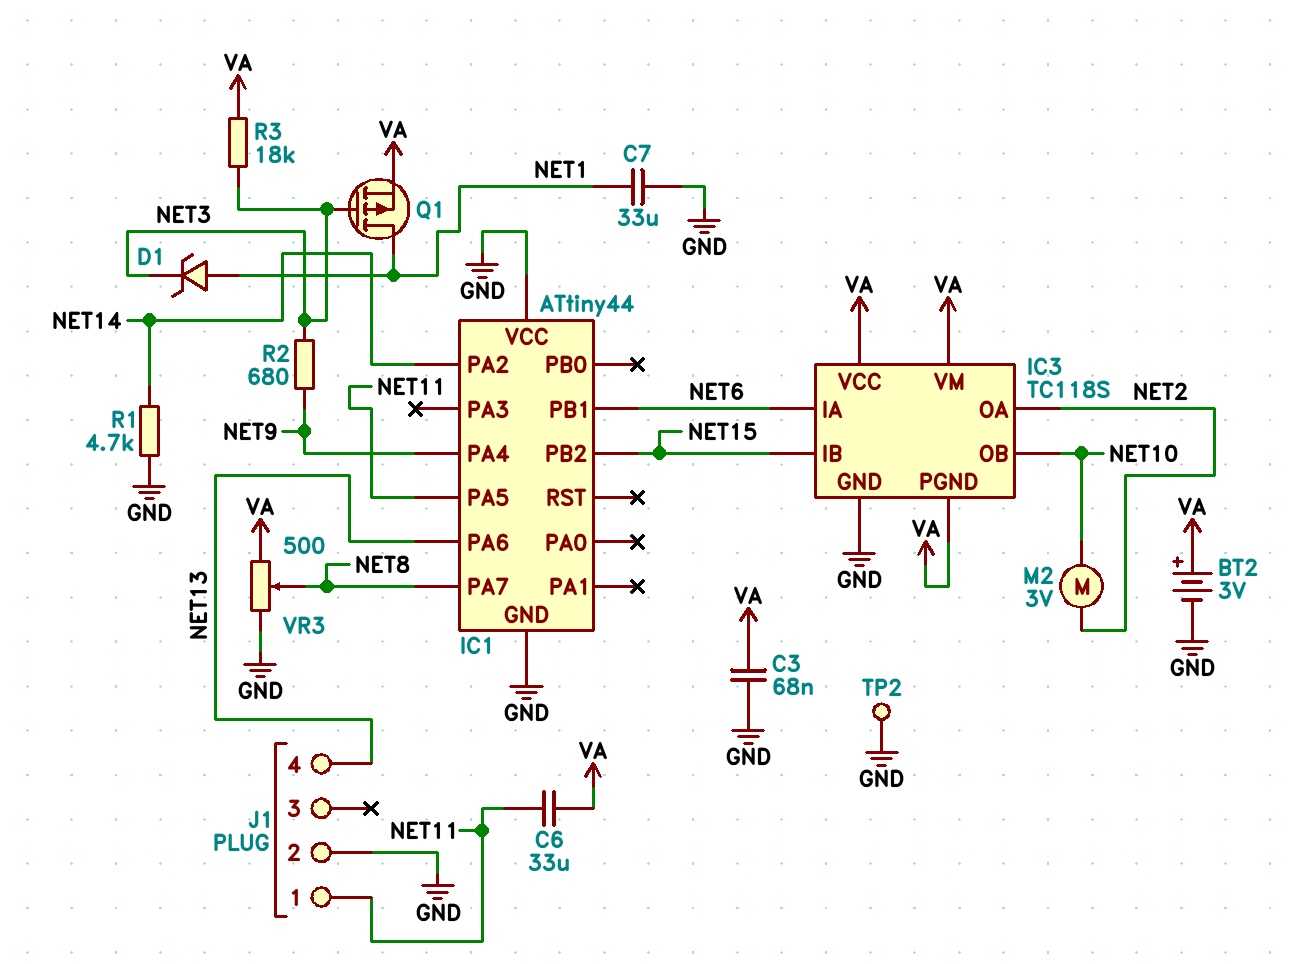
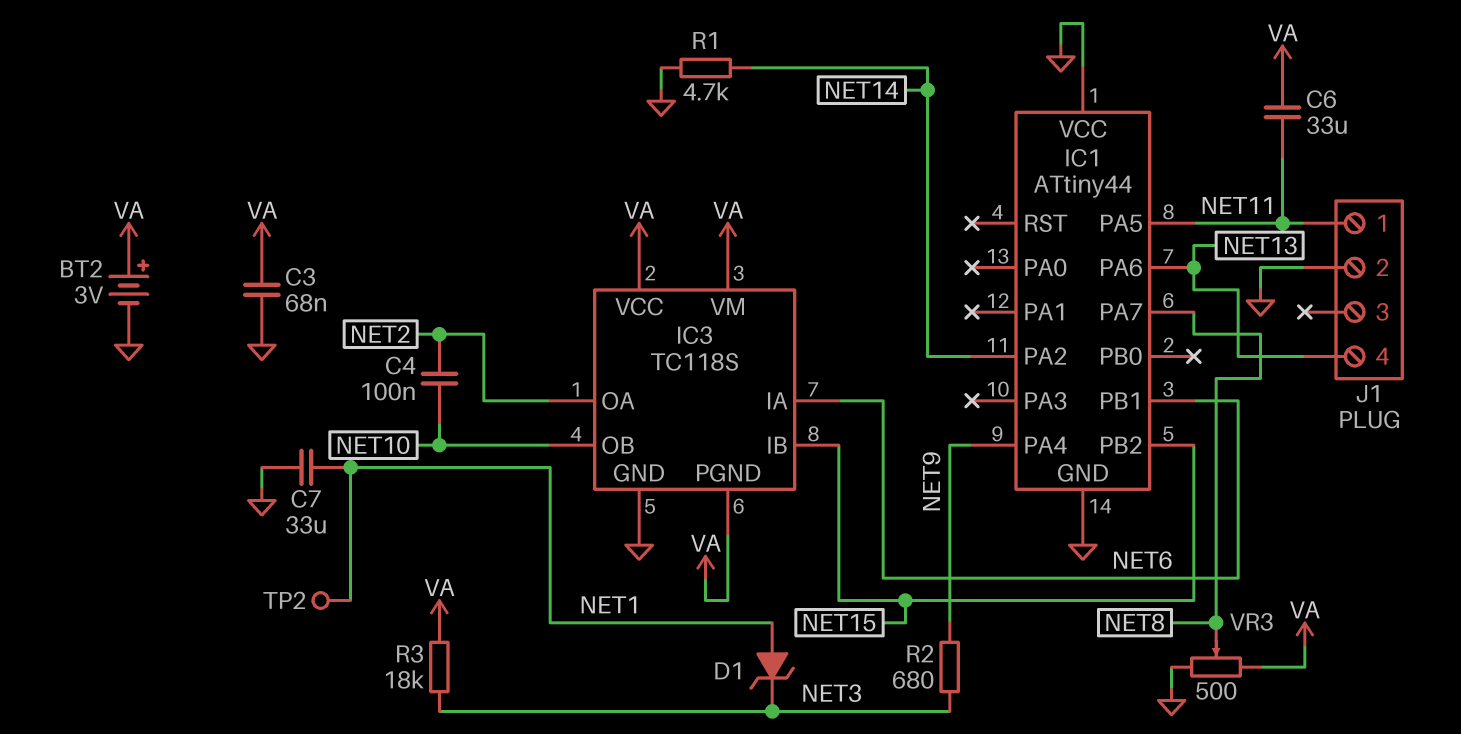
C4: none -> 100nF (NET2, NET10)
M2: motor 3V (NET2, NET10) -> none
Q1: PMOS (G NET3, D NET1, S VA) -> none
TP2: test point (GND) -> test point (NET1)

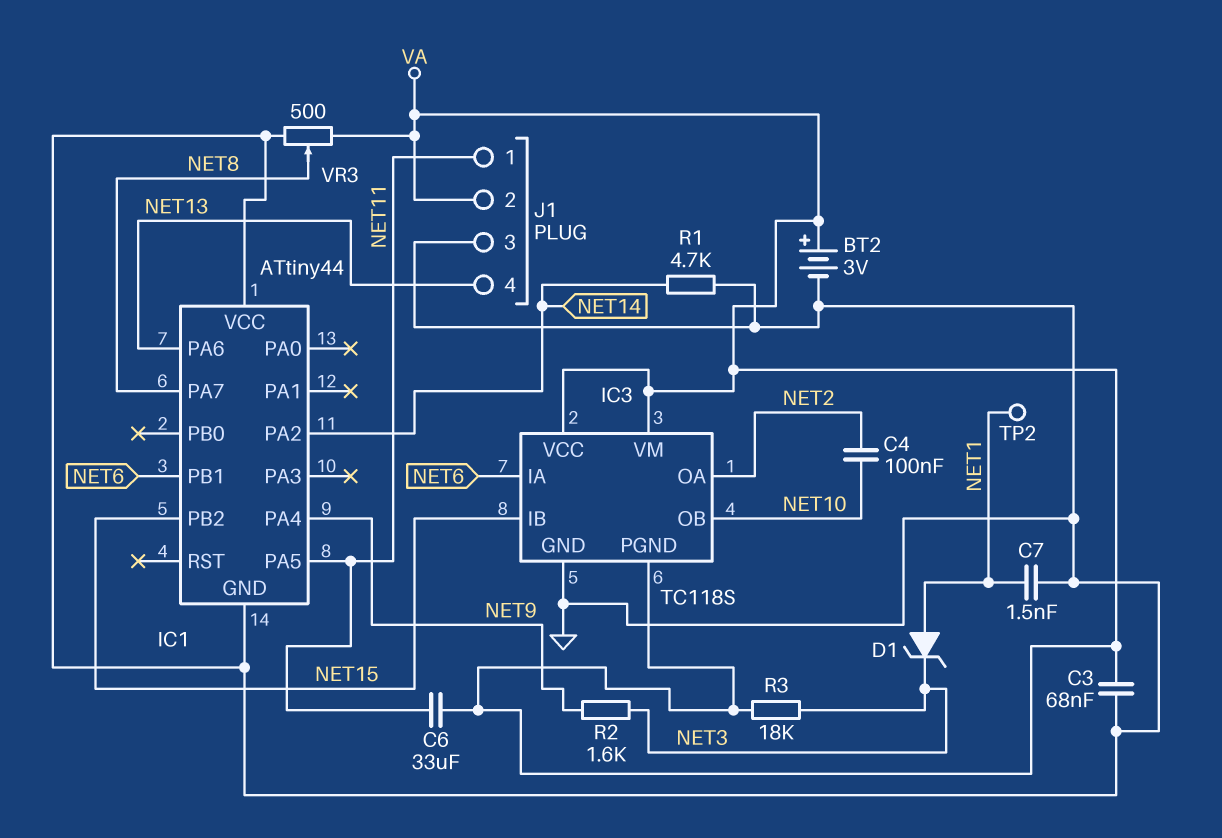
C7: 33uF (GND, NET1) -> 1.5nF (GND, NET1)
J1 pin 2: GND -> VA
J1 pin 3: none -> GND
R2: 680 (NET3, NET9) -> 1.6k (NET3, NET9)

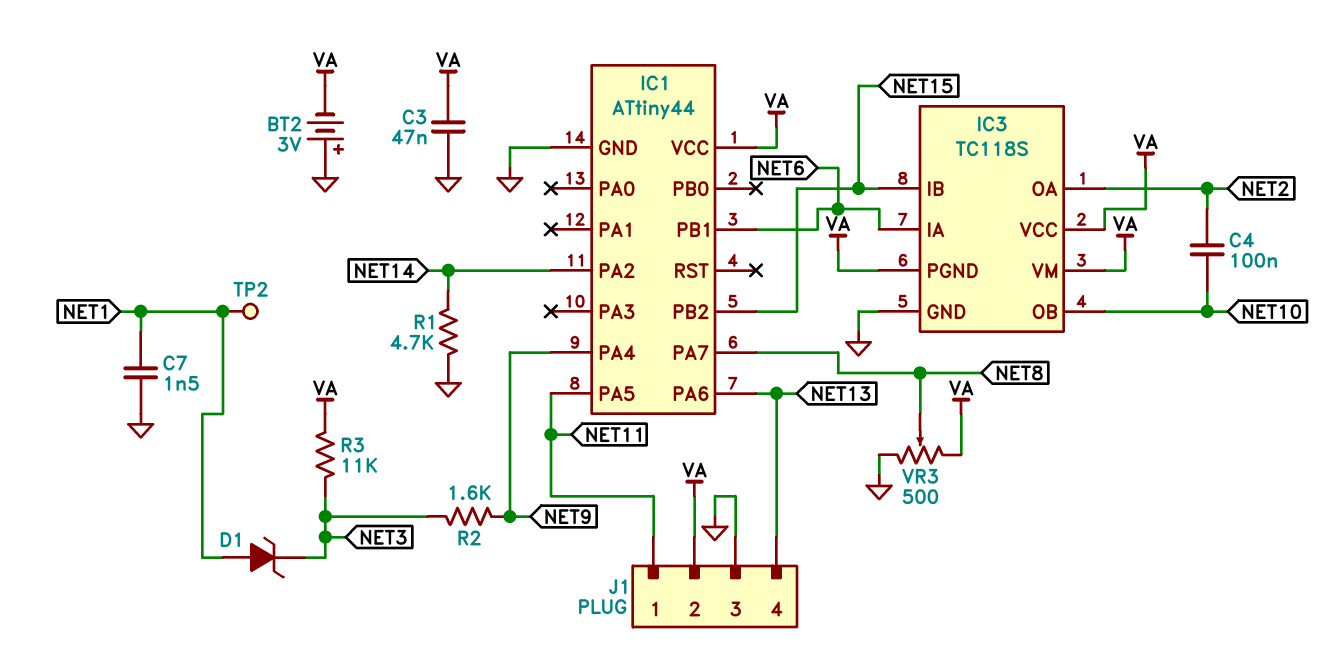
BT2: 3V (plus VA, minus GND) -> 3V (plus GND, minus VA)
C3: 68nF (GND, VA) -> 47nF (GND, VA)
C6: 33uF (NET11, VA) -> none
IC1 pin VCC: GND -> VA
R3: 18k (NET3, VA) -> 11k (NET3, VA)

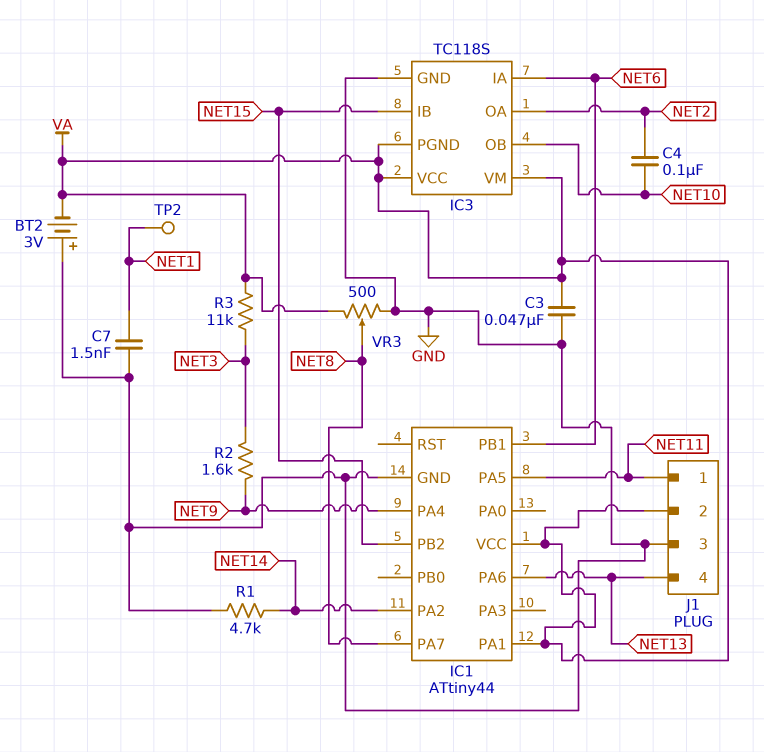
D1: zener (A NET1, K NET3) -> none
IC1 pin PA1: none -> VA

